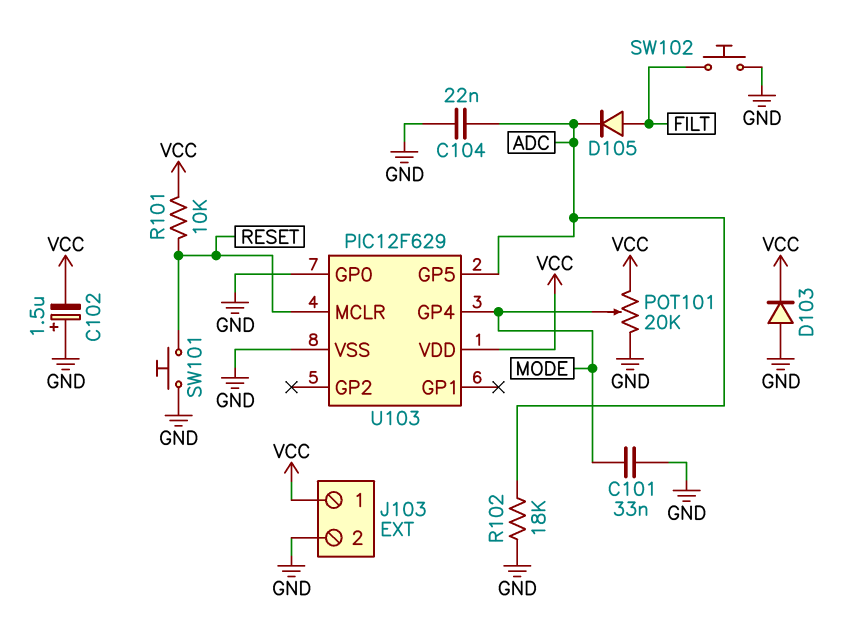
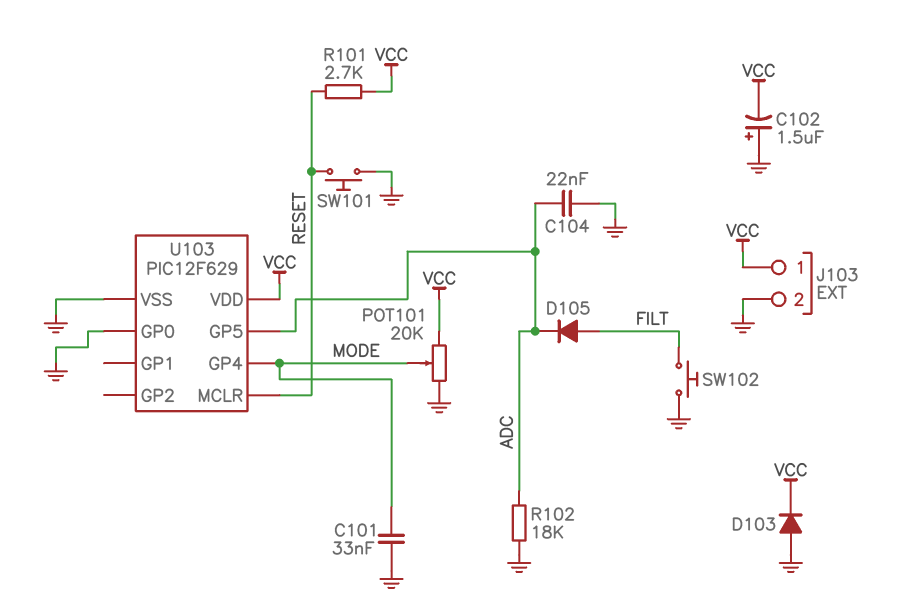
R101: 10k (RESET, VCC) -> 2.7k (RESET, VCC)

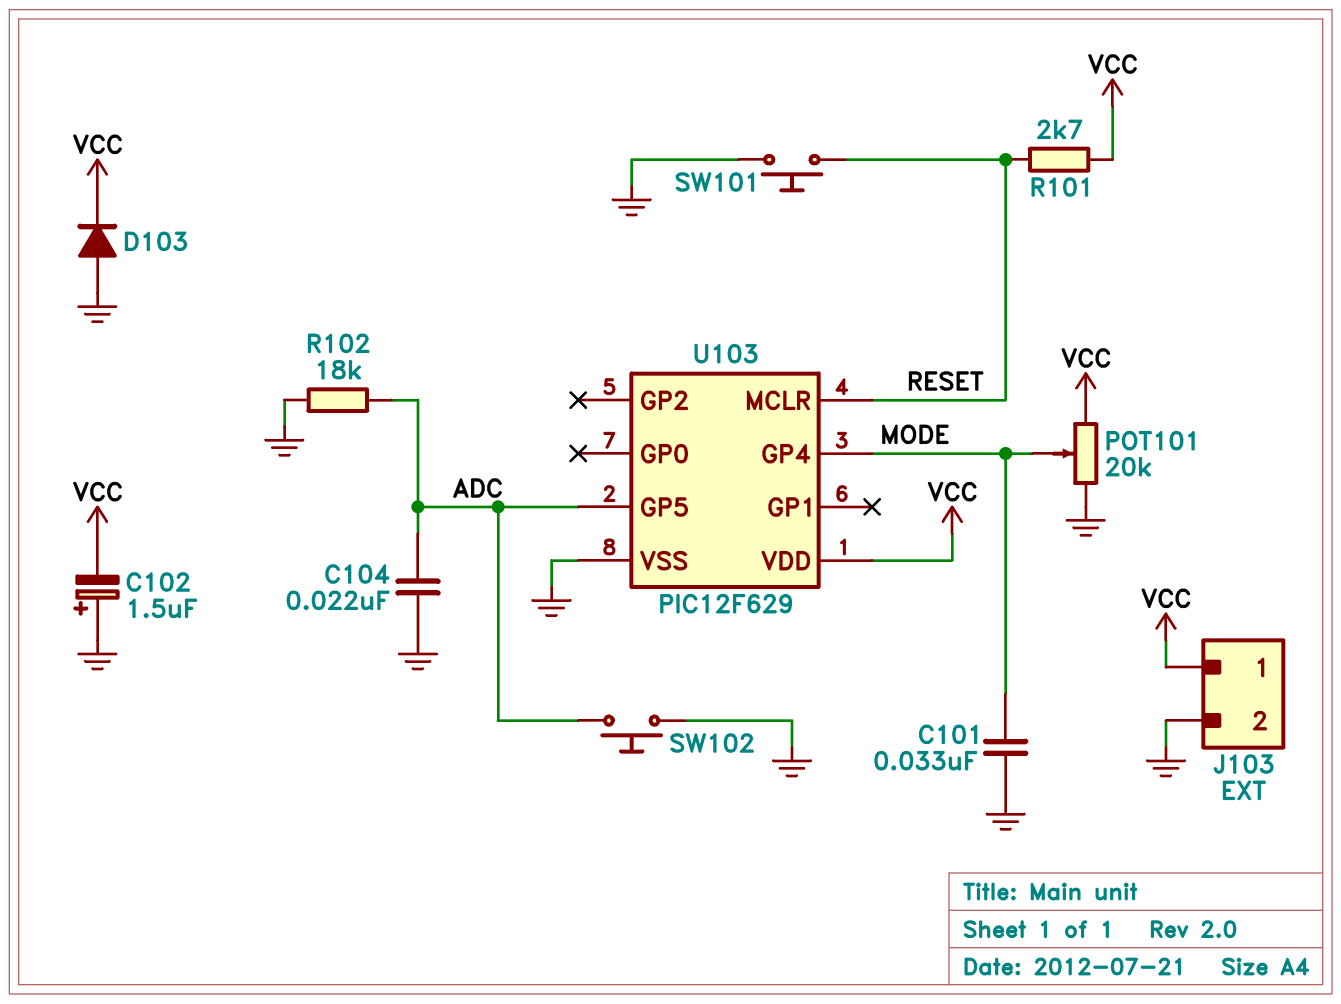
D105: diode (A FILT, K ADC) -> none
SW102: button (FILT, GND) -> button (ADC, GND)
U103 pin GP0: GND -> none

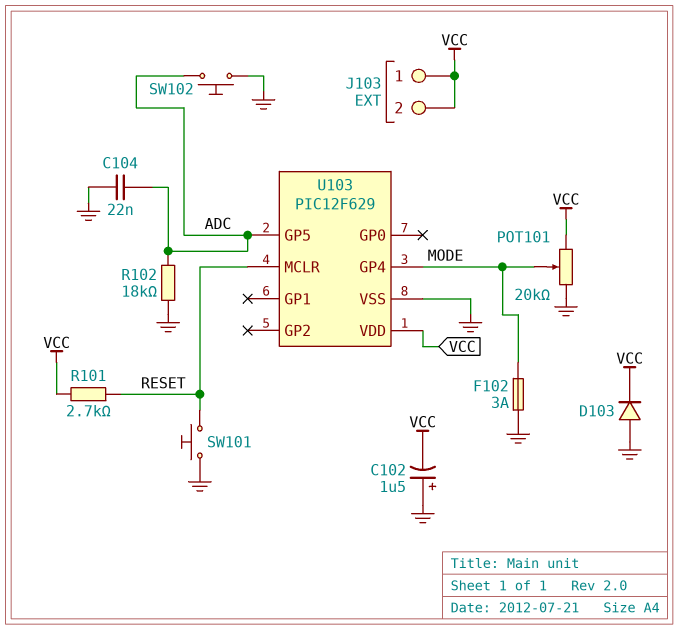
C101: 33nF (GND, MODE) -> none
F102: none -> 3A (GND, MODE)
J103 pin 2: GND -> VCC

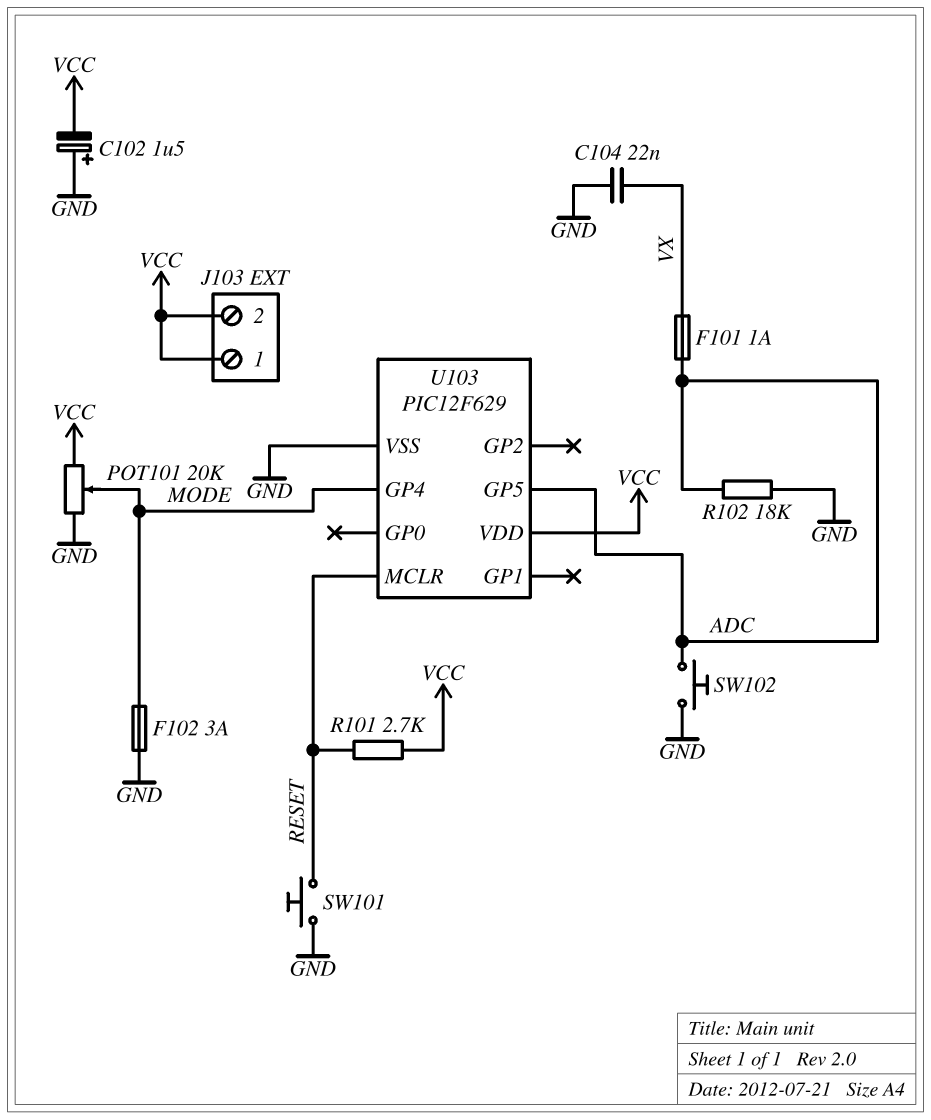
C104: 22nF (ADC, GND) -> 22nF (GND, VX)
D103: diode (A GND, K VCC) -> none
F101: none -> 1A (ADC, VX)

